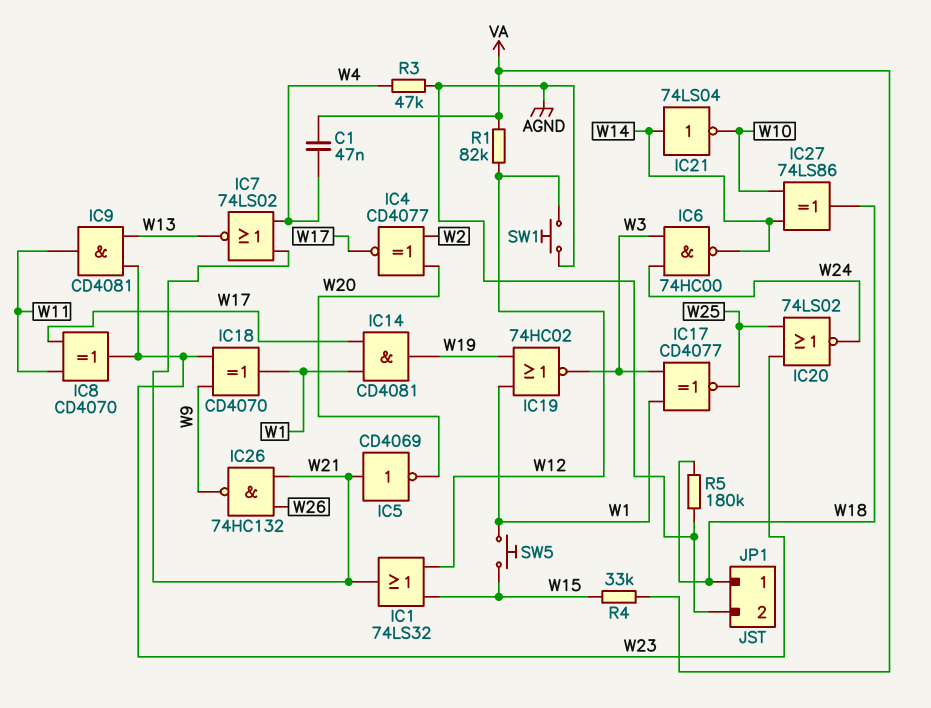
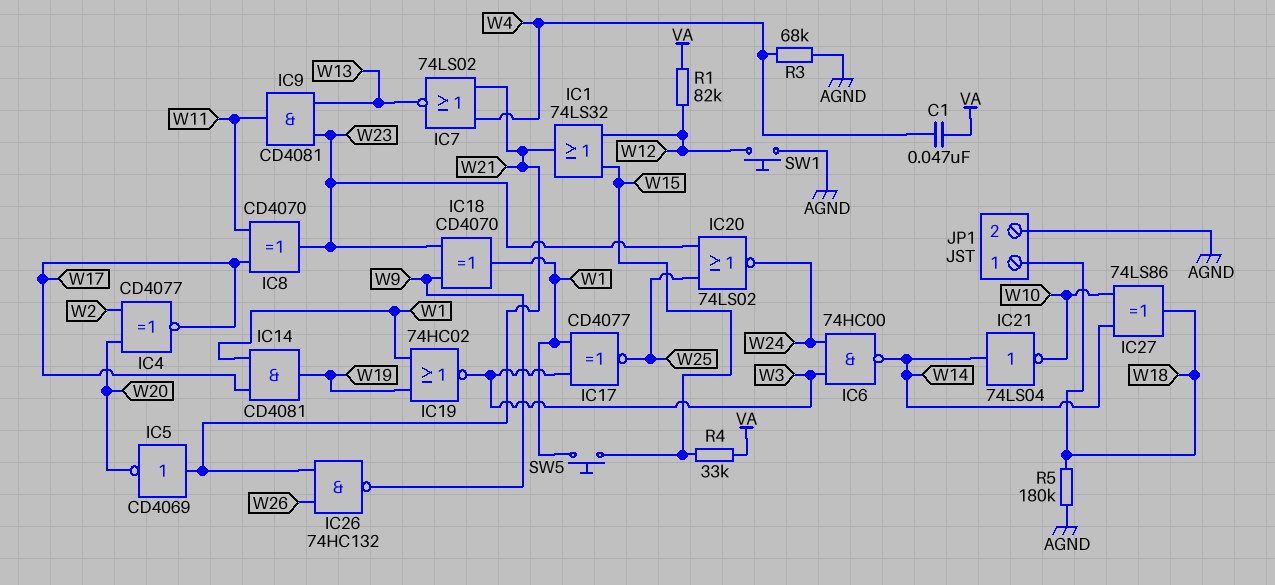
R3: 47k (AGND, W4) -> 68k (AGND, W4)

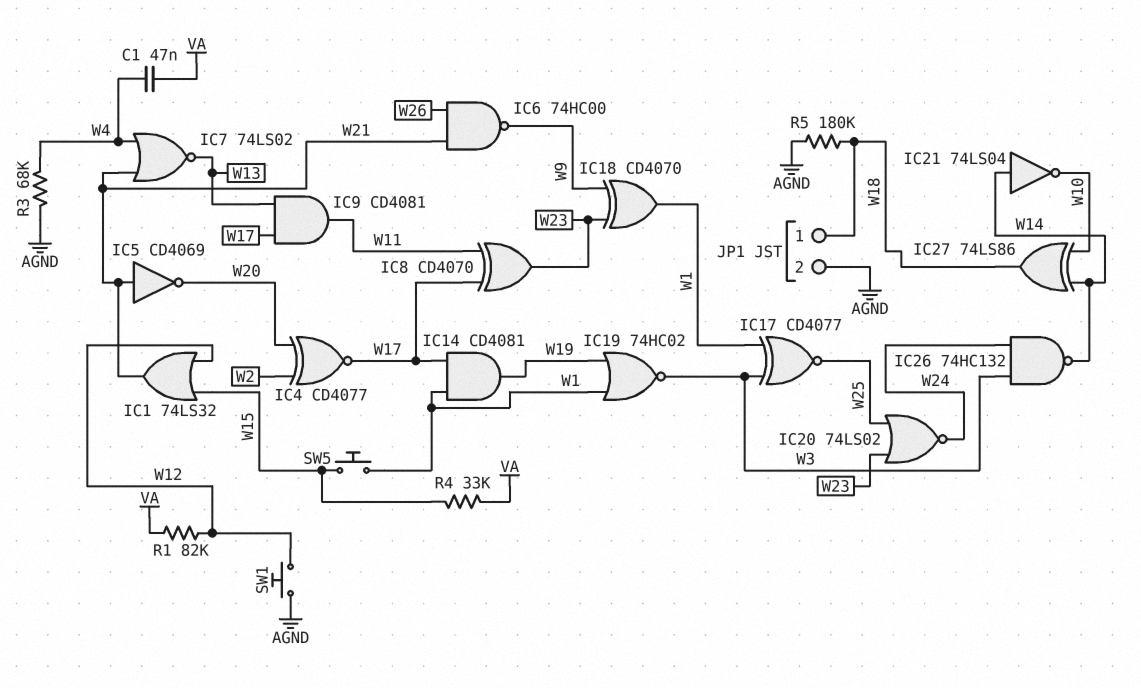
IC6: NAND 74HC00 (in W3, in W24, out W14) -> NAND 74HC00 (in W21, in W26, out W9)
IC9: AND CD4081 (in W13, in W23, out W11) -> AND CD4081 (in W13, in W17, out W11)
IC26: NAND 74HC132 (in W21, in W26, out W9) -> NAND 74HC132 (in W3, in W24, out W14)

